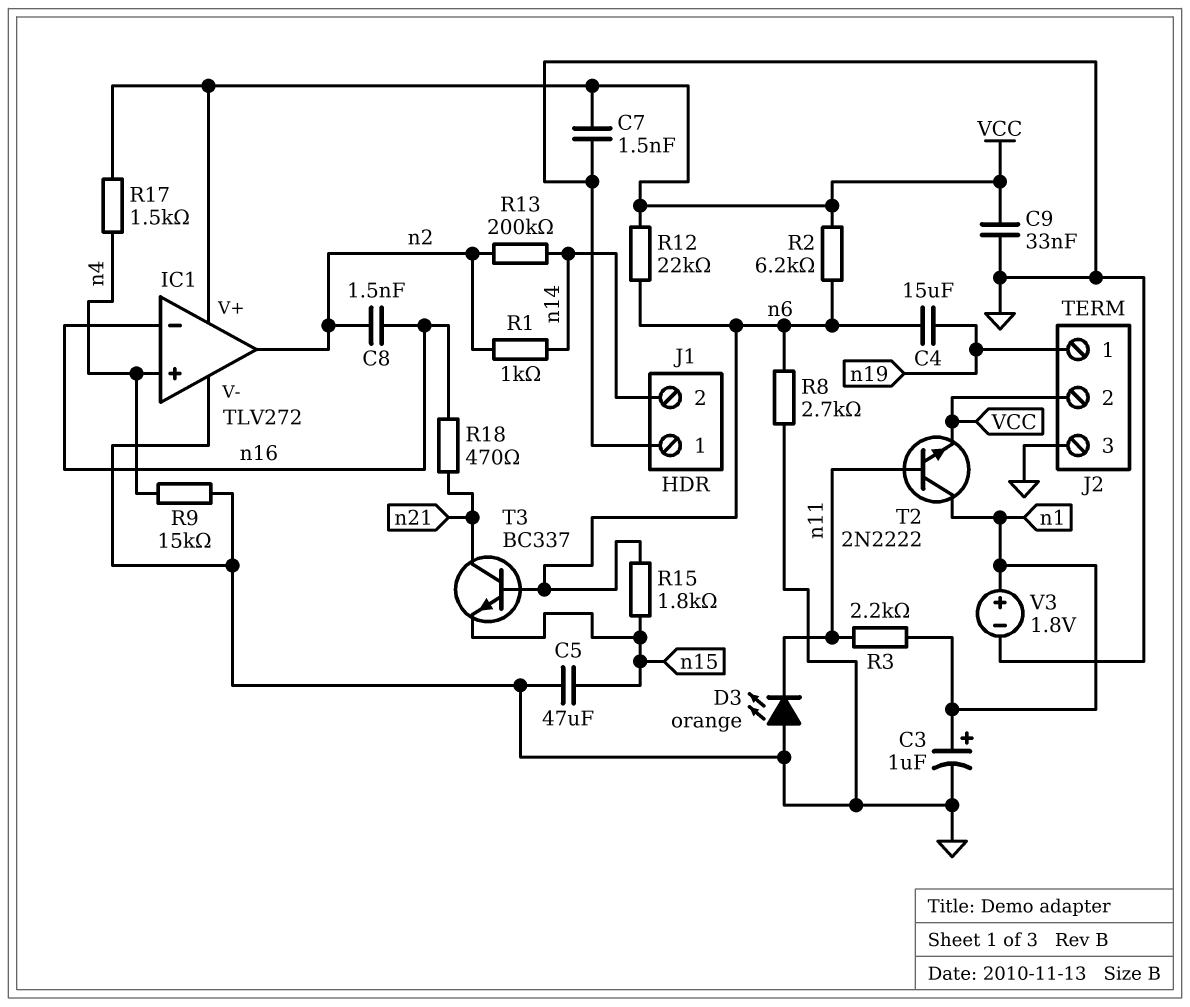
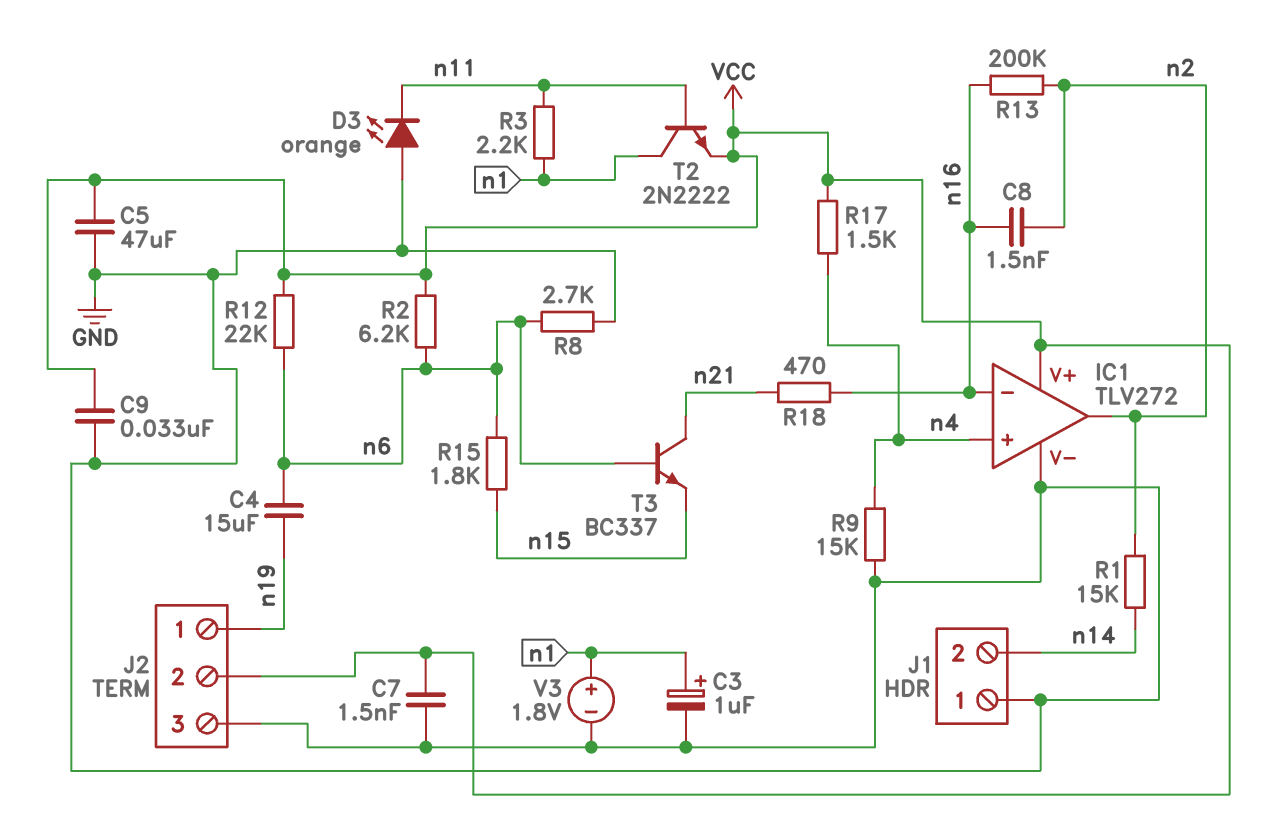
C5: 47uF (GND, n15) -> 47uF (GND, VCC)
R1: 1k (n2, n14) -> 15k (n2, n14)
R13: 200k (n2, n14) -> 200k (n2, n16)

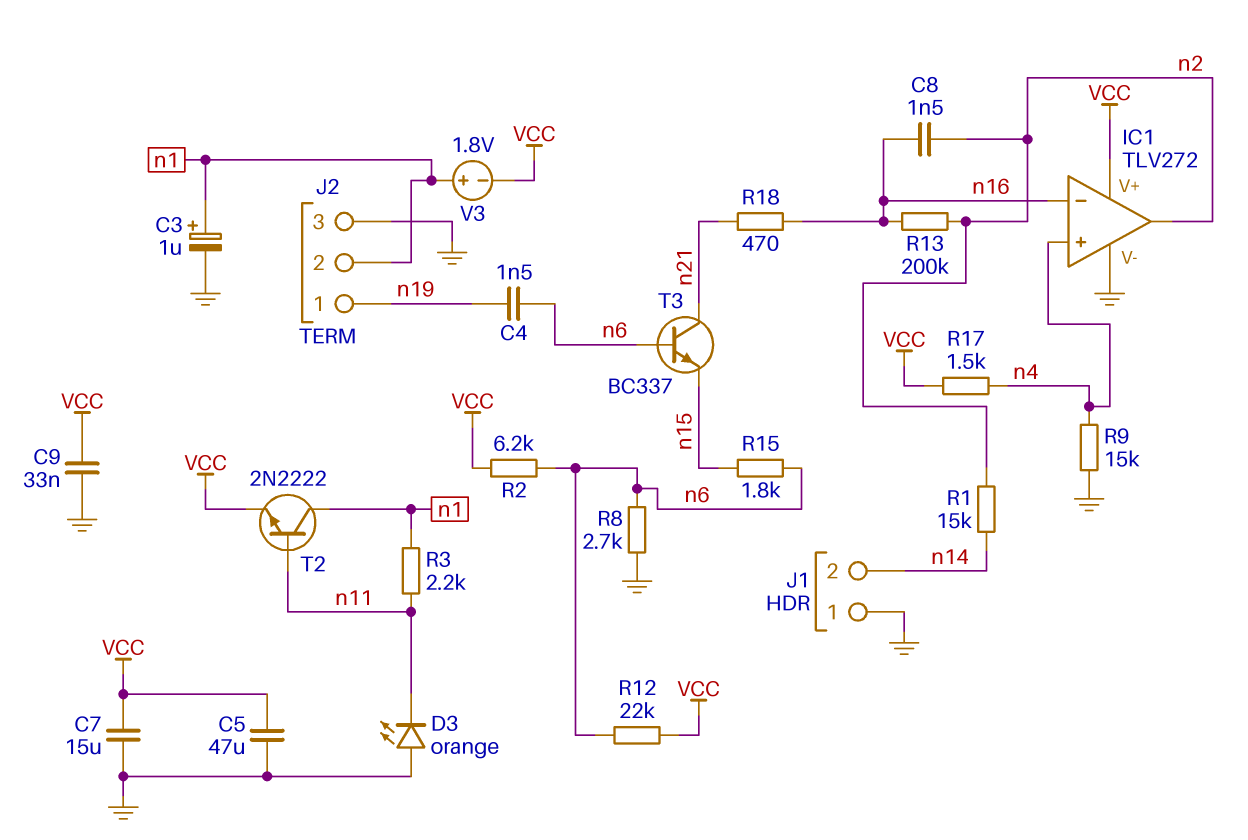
C4: 15uF (n6, n19) -> 1.5nF (n6, n19)
C7: 1.5nF (GND, VCC) -> 15uF (GND, VCC)
J2 pin 2: VCC -> n1
V3: 1.8V (plus n1, minus GND) -> 1.8V (plus n1, minus VCC)

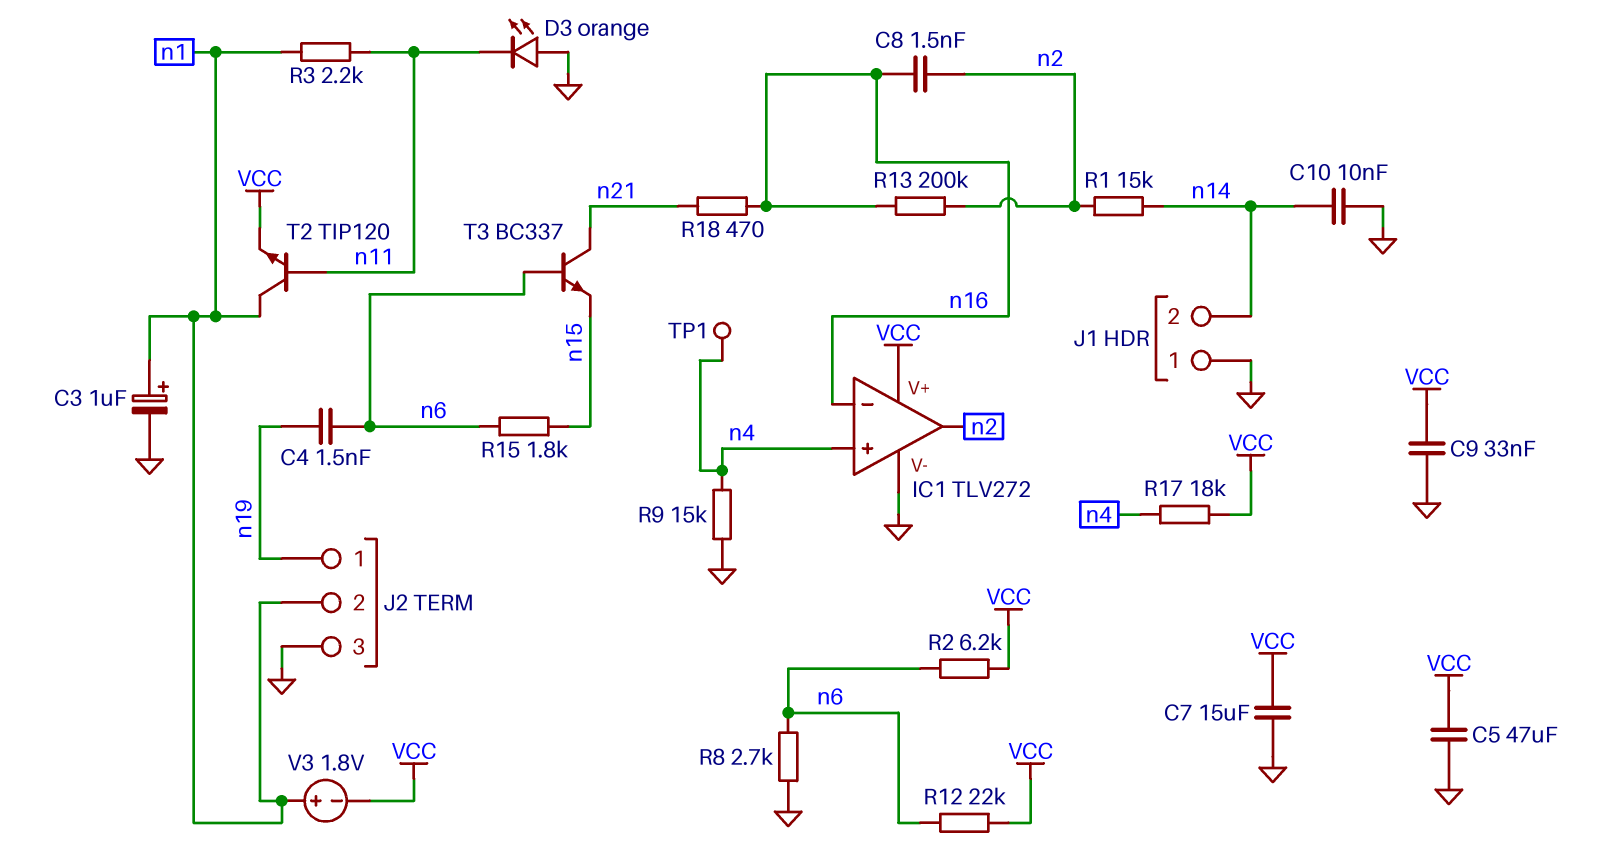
C10: none -> 10nF (GND, n14)
R17: 1.5k (VCC, n4) -> 18k (VCC, n4)
T2: NPN 2N2222 (B n11, C n1, E VCC) -> NPN TIP120 (B n11, C n1, E VCC)
TP1: none -> test point (n4)

